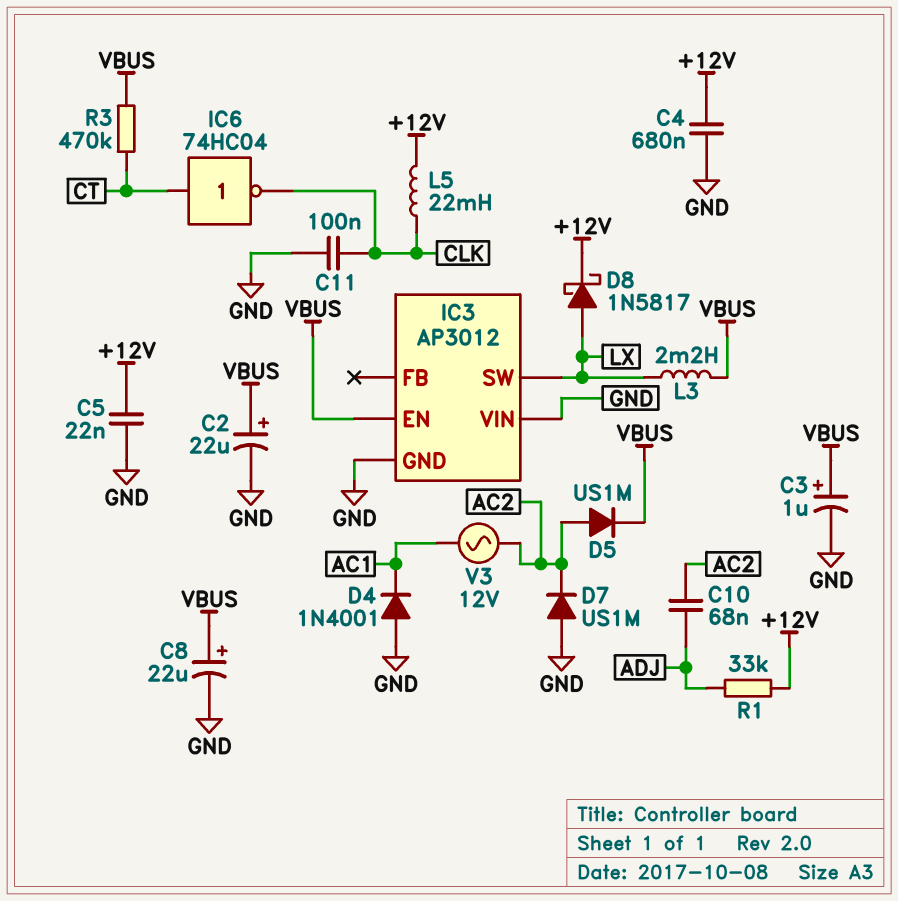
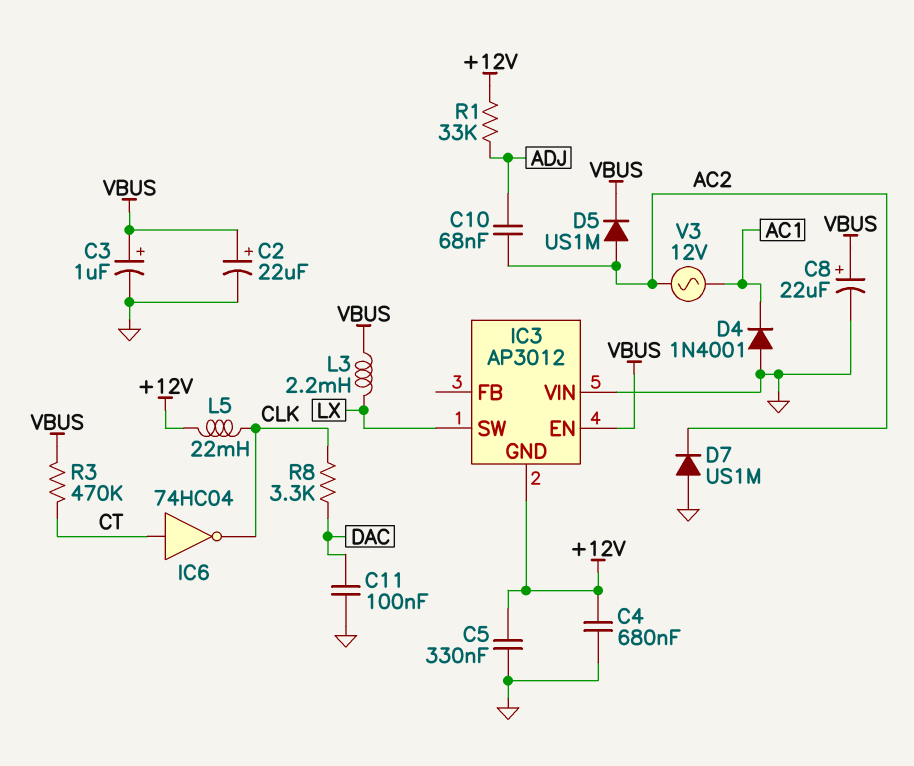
C5: 22nF (+12V, GND) -> 330nF (+12V, GND)
C11: 100nF (CLK, GND) -> 100nF (DAC, GND)
D8: schottky 1N5817 (A LX, K +12V) -> none
IC3 pin GND: GND -> +12V
R8: none -> 3.3k (CLK, DAC)

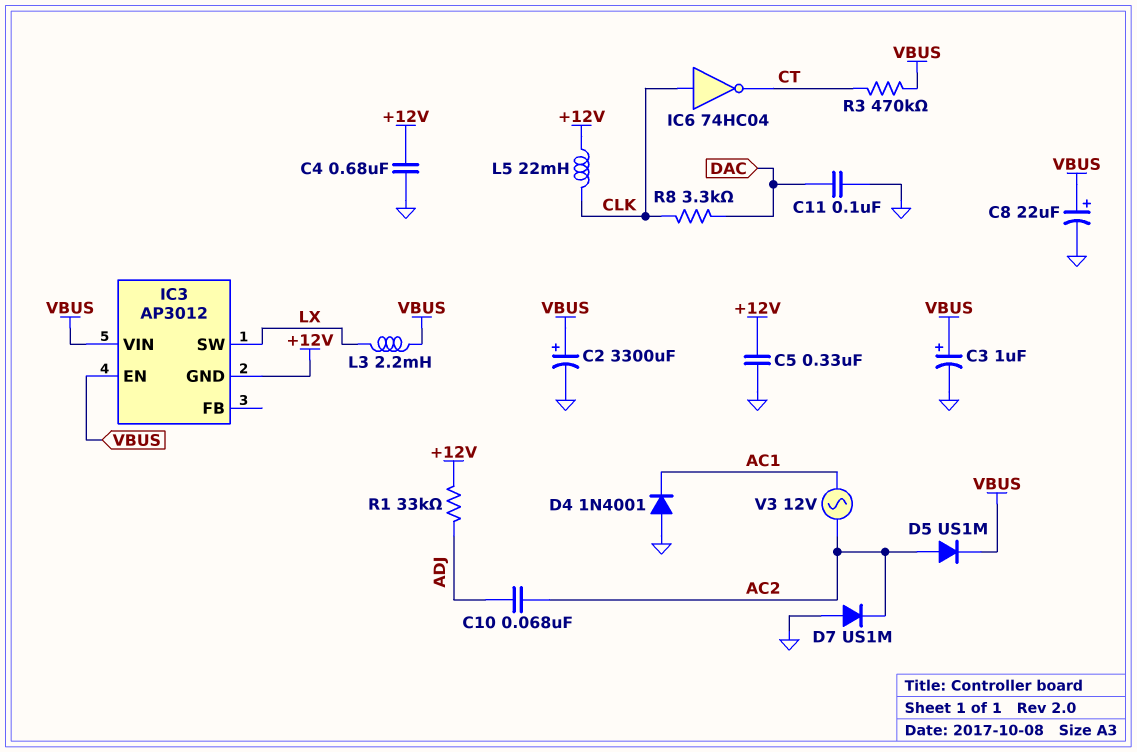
C2: 22uF (plus VBUS, minus GND) -> 3300uF (plus VBUS, minus GND)
IC3 pin VIN: GND -> VBUS
IC6: NOT 74HC04 (in CT, out CLK) -> NOT 74HC04 (in CLK, out CT)

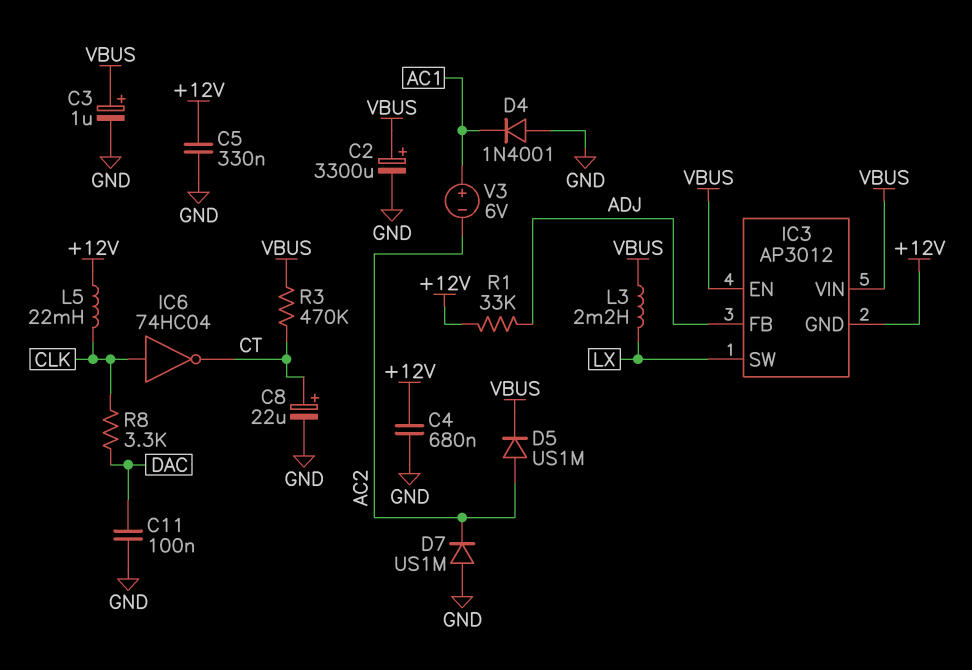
C8: 22uF (plus VBUS, minus GND) -> 22uF (plus CT, minus GND)
C10: 68nF (AC2, ADJ) -> none
IC3 pin FB: none -> ADJ
V3: AC 12V (AC1, AC2) -> 6V (plus AC1, minus AC2)

